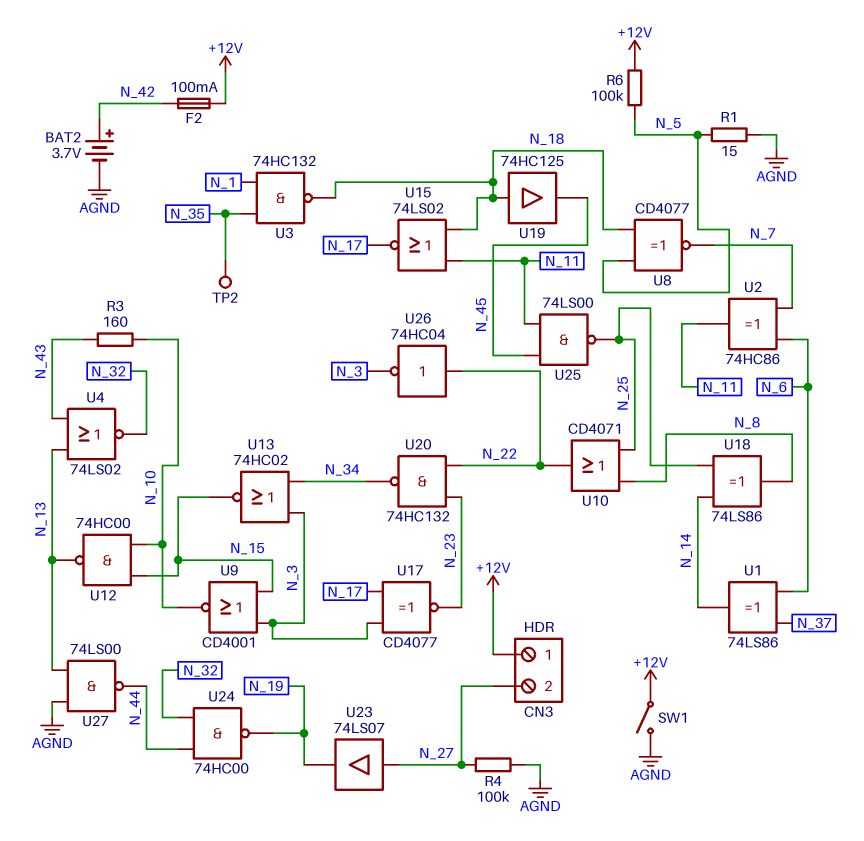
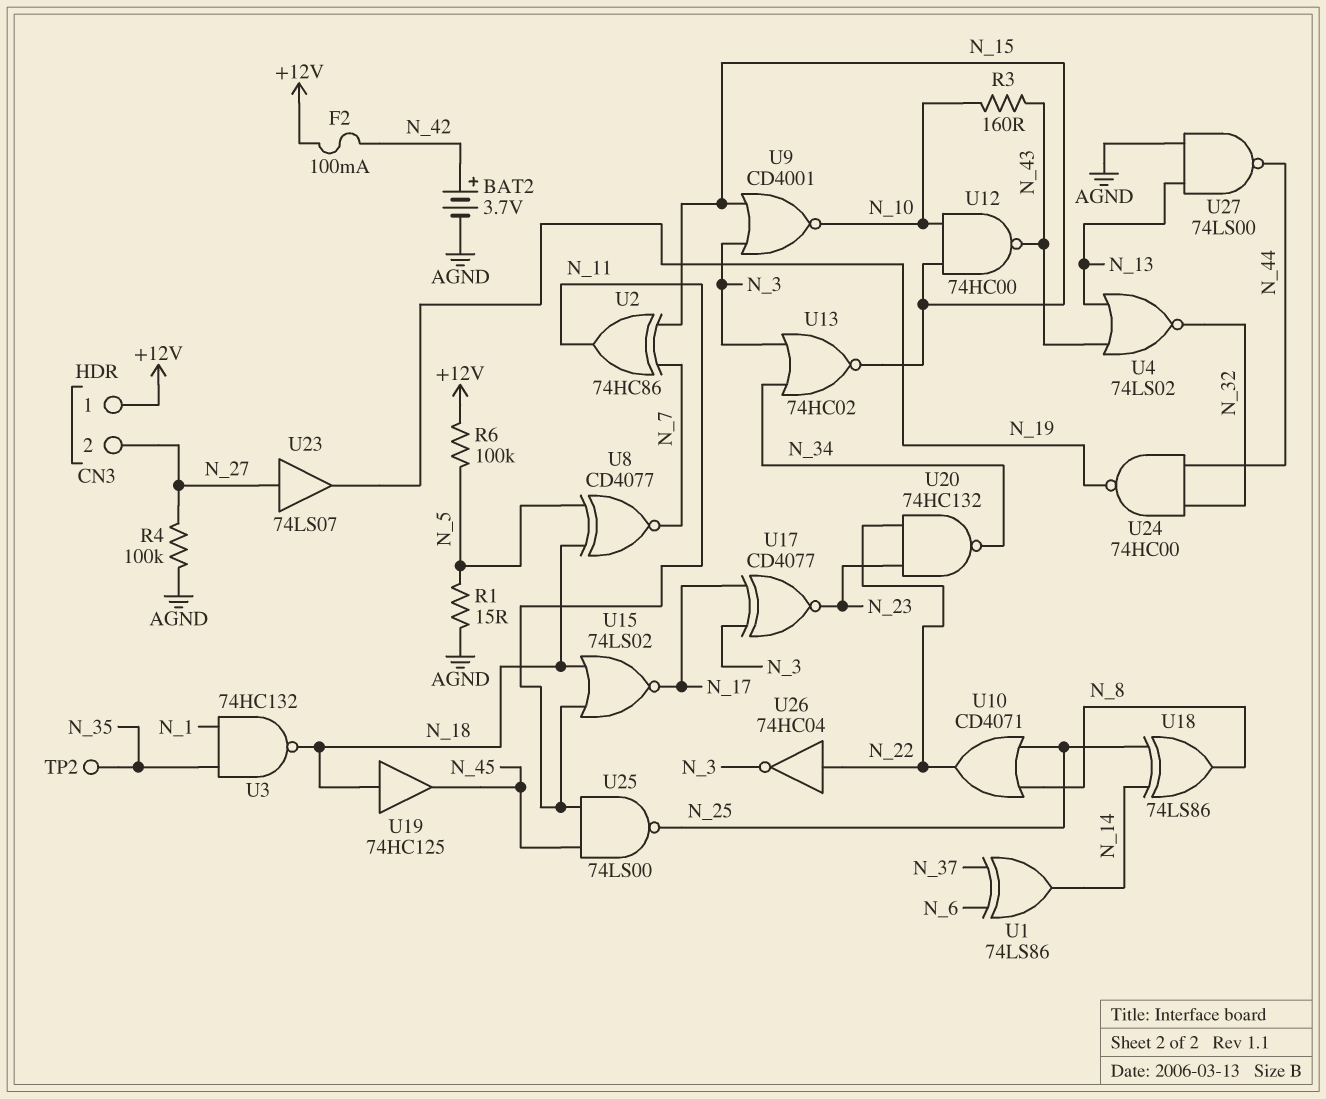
SW1: switch (+12V, AGND) -> none
U2: XOR 74HC86 (in N_6, in N_7, out N_11) -> XOR 74HC86 (in N_7, in N_15, out N_11)
U12: NAND 74HC00 (in N_10, in N_15, out N_13) -> NAND 74HC00 (in N_10, in N_15, out N_43)

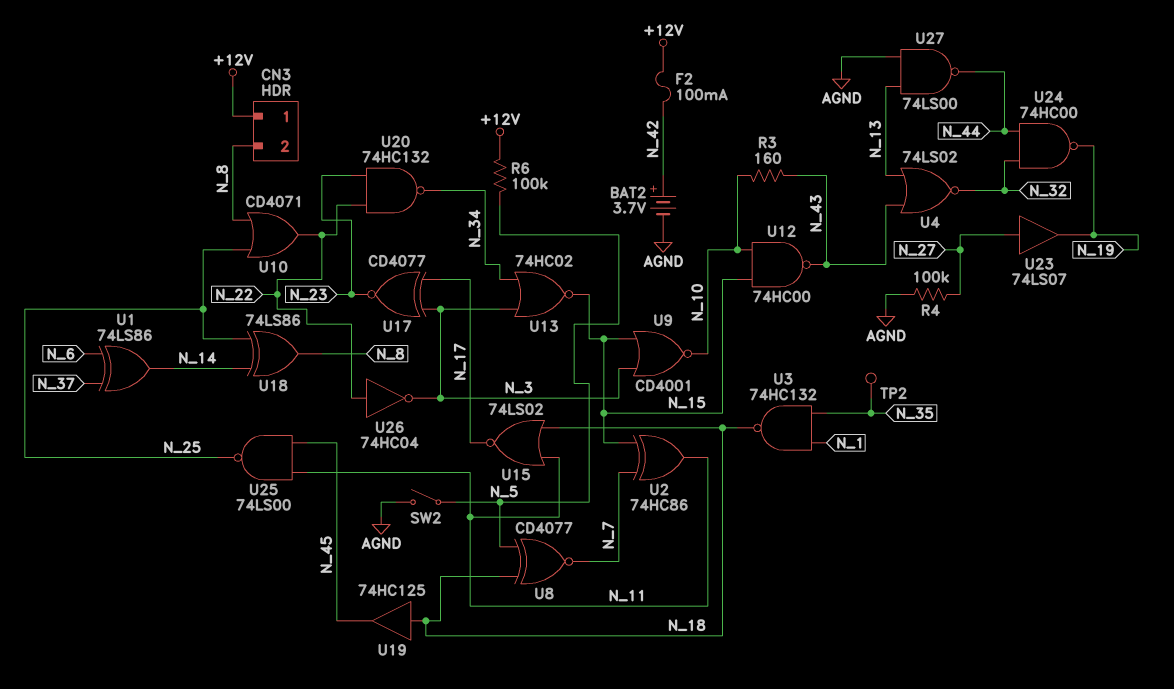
CN3 pin 2: N_27 -> N_8
R1: 15 (AGND, N_5) -> none
SW2: none -> switch (AGND, N_5)

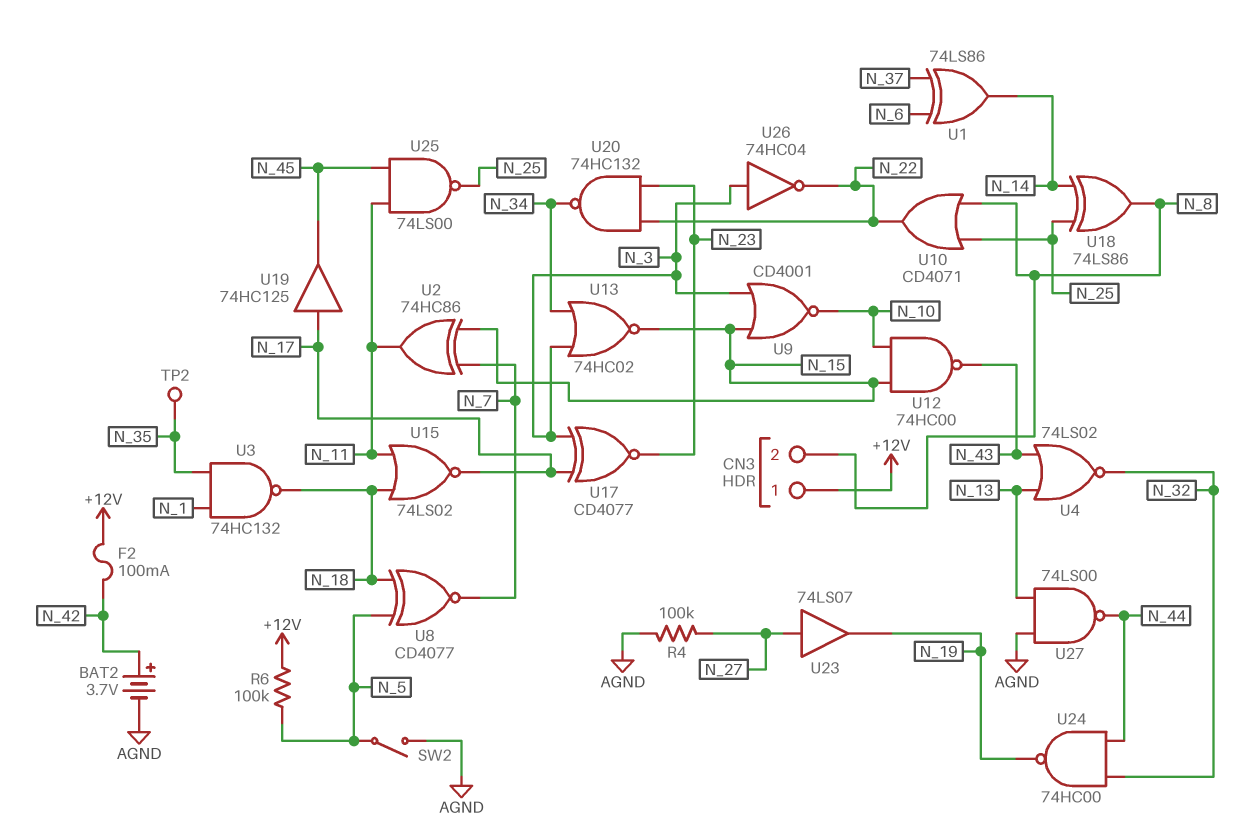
R3: 160 (N_10, N_43) -> none
U19: buffer 74HC125 (in N_18, out N_45) -> buffer 74HC125 (in N_17, out N_45)
U26: NOT 74HC04 (in N_22, out N_3) -> NOT 74HC04 (in N_3, out N_22)

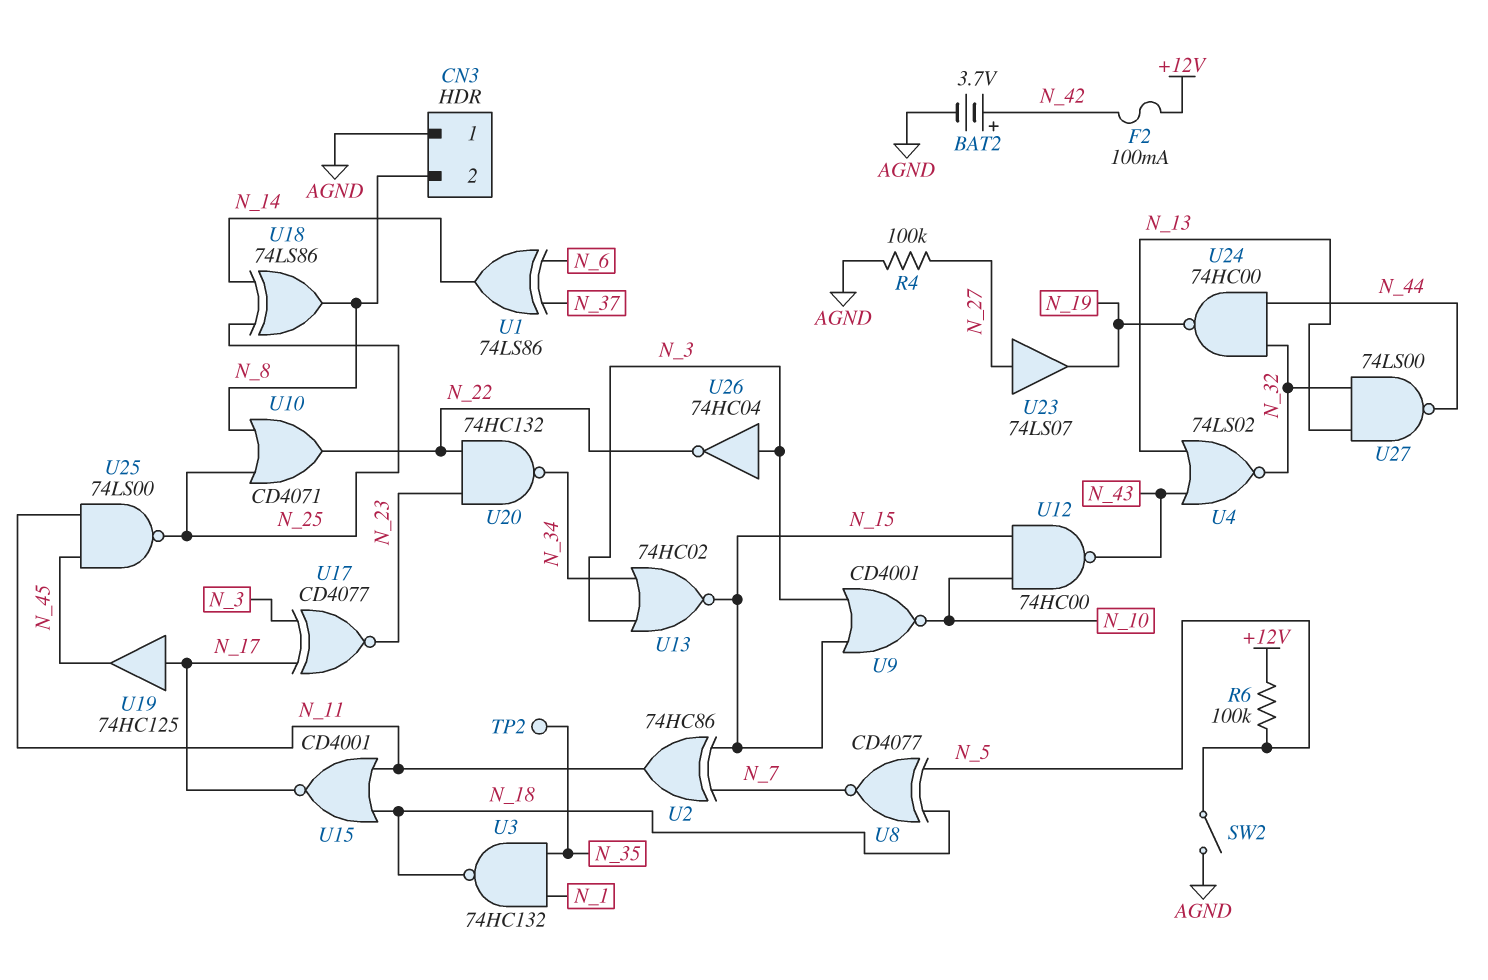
CN3 pin 1: +12V -> AGND
U15: NOR 74LS02 (in N_11, in N_18, out N_17) -> NOR CD4001 (in N_11, in N_18, out N_17)
U27: NAND 74LS00 (in AGND, in N_13, out N_44) -> NAND 74LS00 (in N_13, in N_32, out N_44)

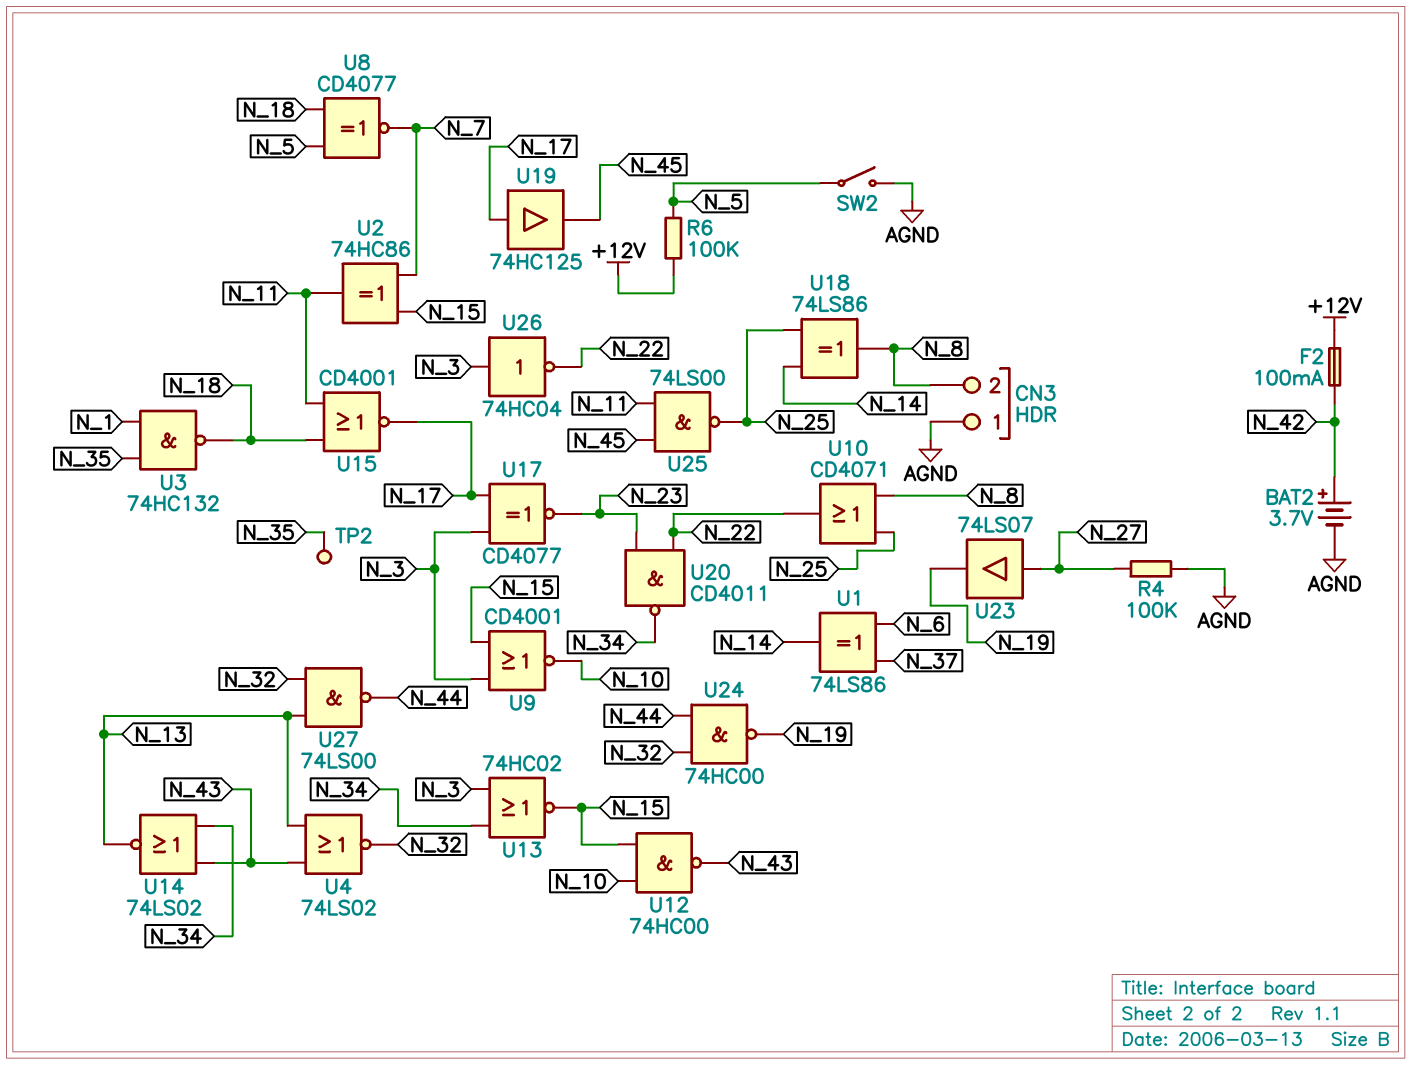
U14: none -> NOR 74LS02 (in N_34, in N_43, out N_13)
U20: NAND 74HC132 (in N_22, in N_23, out N_34) -> NAND CD4011 (in N_22, in N_23, out N_34)

